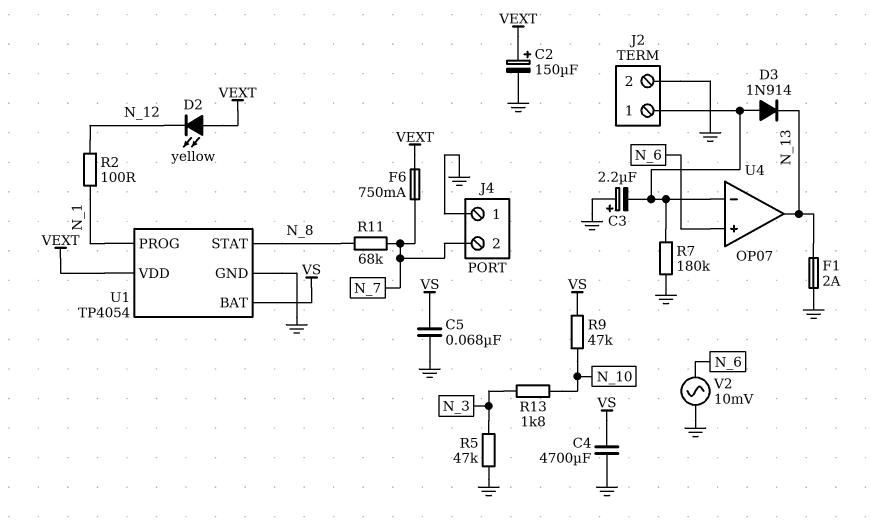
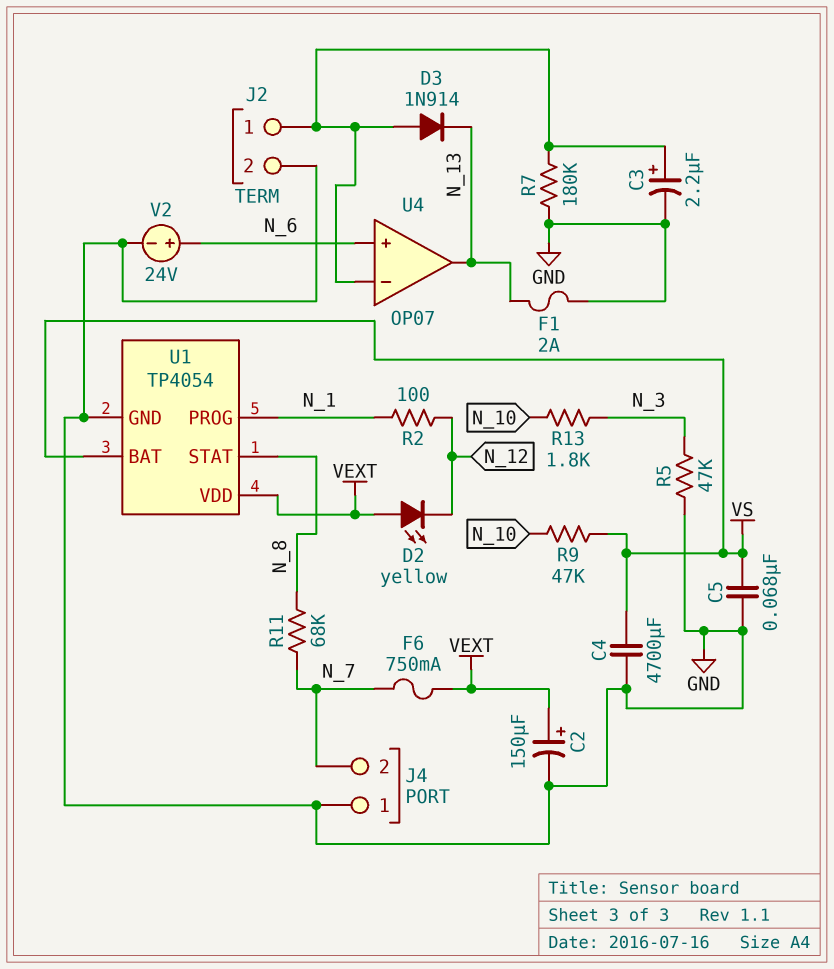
C3: 2.2uF (plus GND, minus J2/1) -> 2.2uF (plus J2/1, minus GND)
V2: AC 10mV (GND, N_6) -> 24V (plus N_6, minus GND)

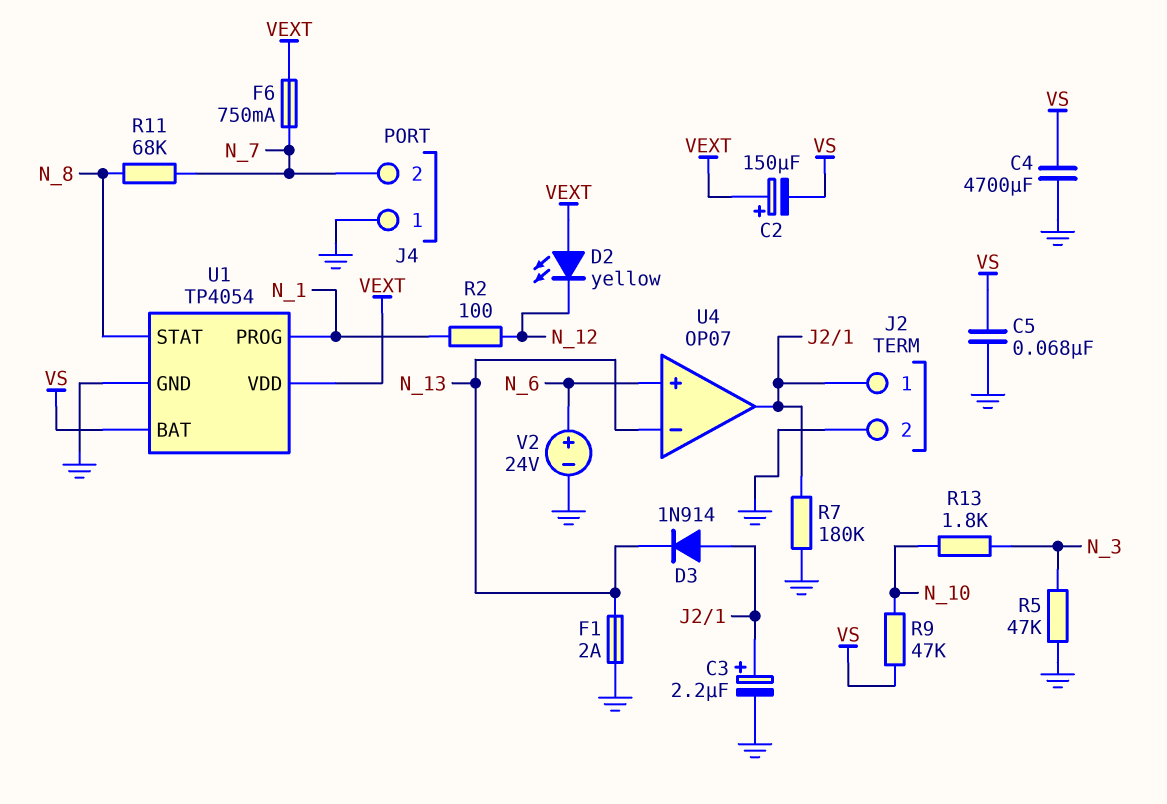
C2: 150uF (plus VEXT, minus GND) -> 150uF (plus VEXT, minus VS)
U4 pin in-: J2/1 -> N_13
U4 pin out: N_13 -> J2/1

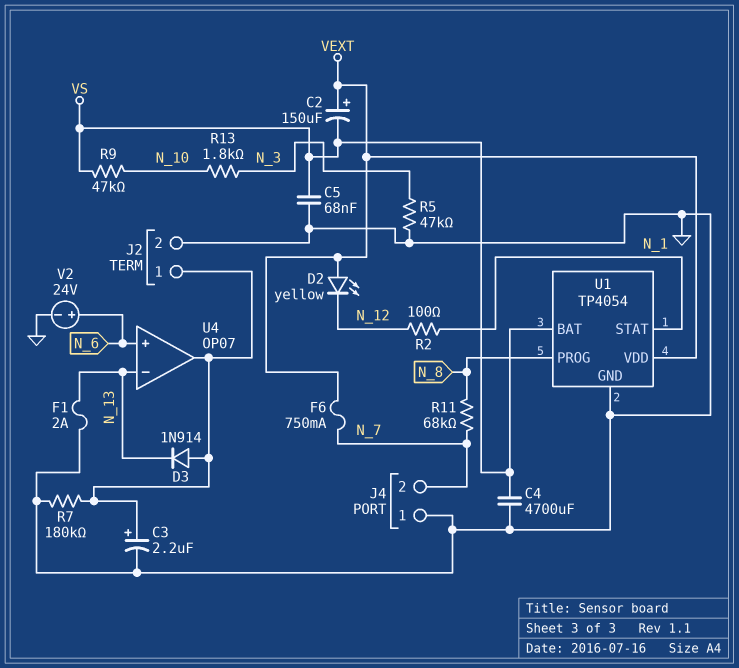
U1 pin PROG: N_1 -> N_8
U1 pin STAT: N_8 -> N_1

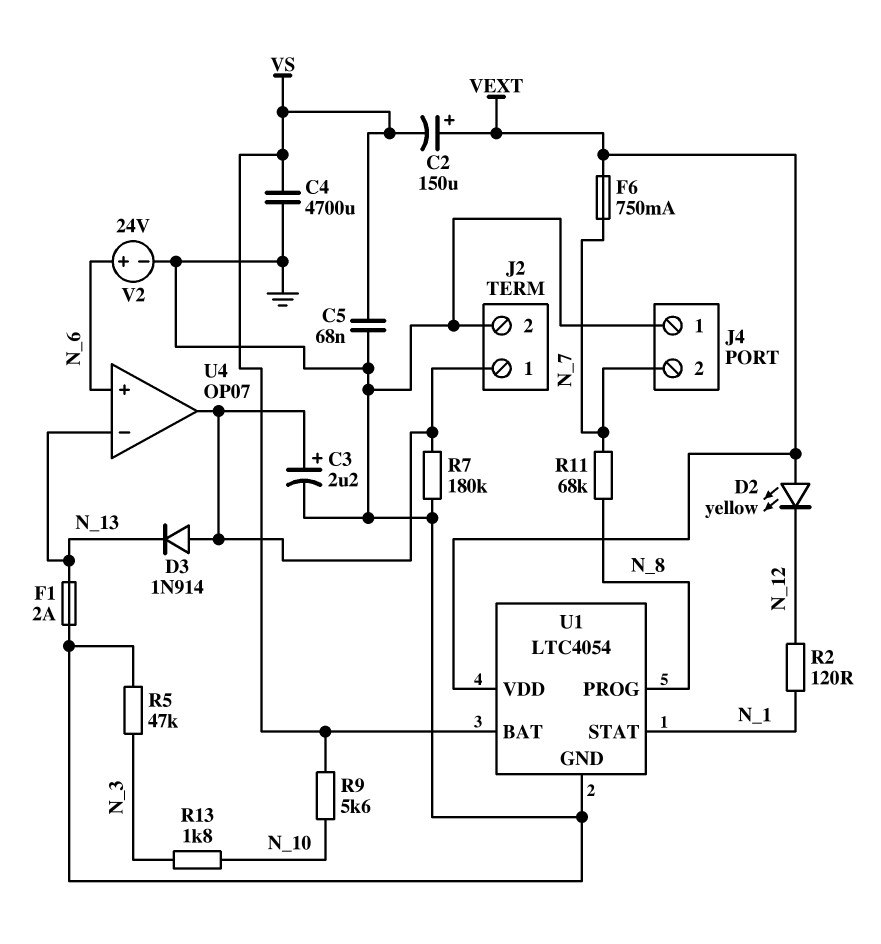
R2: 100 (N_1, N_12) -> 120 (N_1, N_12)
R9: 47k (N_10, VS) -> 5.6k (N_10, VS)
U1: TP4054 -> LTC4054

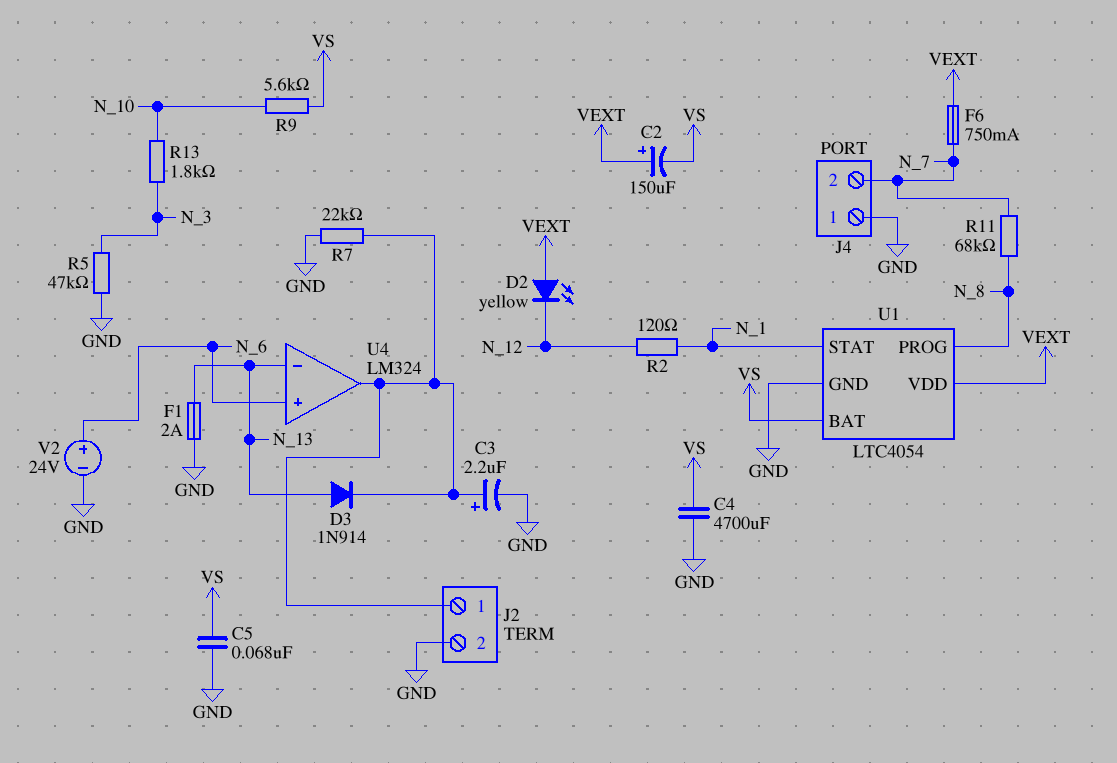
D3: diode 1N914 (A J2/1, K N_13) -> diode 1N914 (A N_13, K J2/1)
R7: 180k (GND, J2/1) -> 22k (GND, J2/1)
U4: OP07 -> LM324

